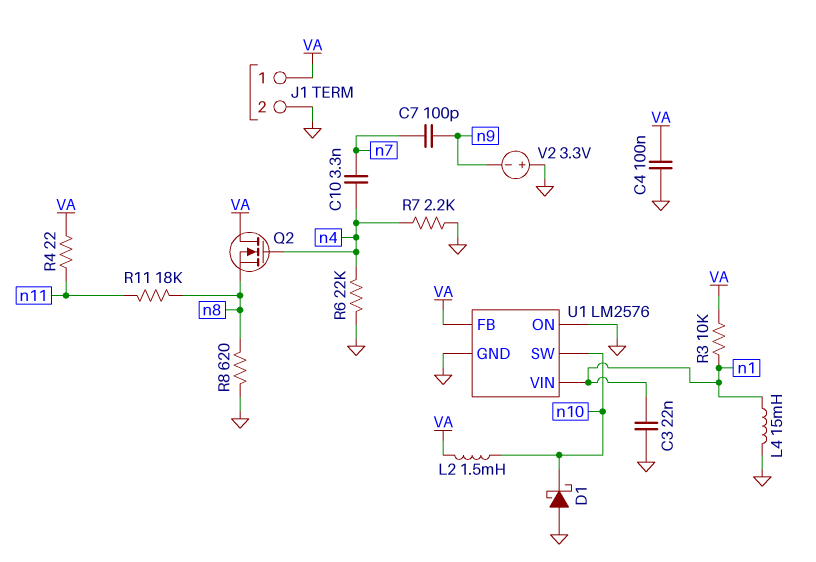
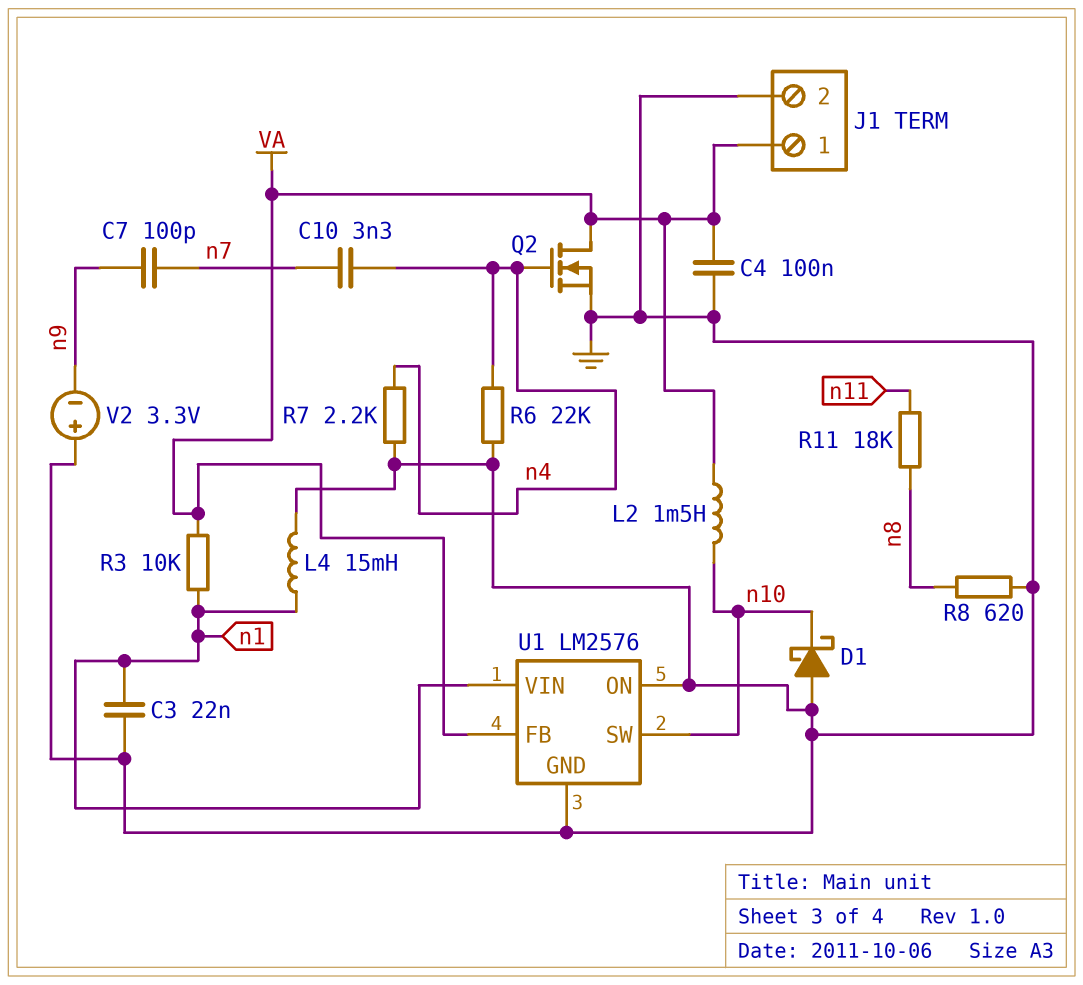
Q2: NMOS (G n4, D VA, S n8) -> NMOS (G n4, D VA, S GND)
R4: 22 (VA, n11) -> none

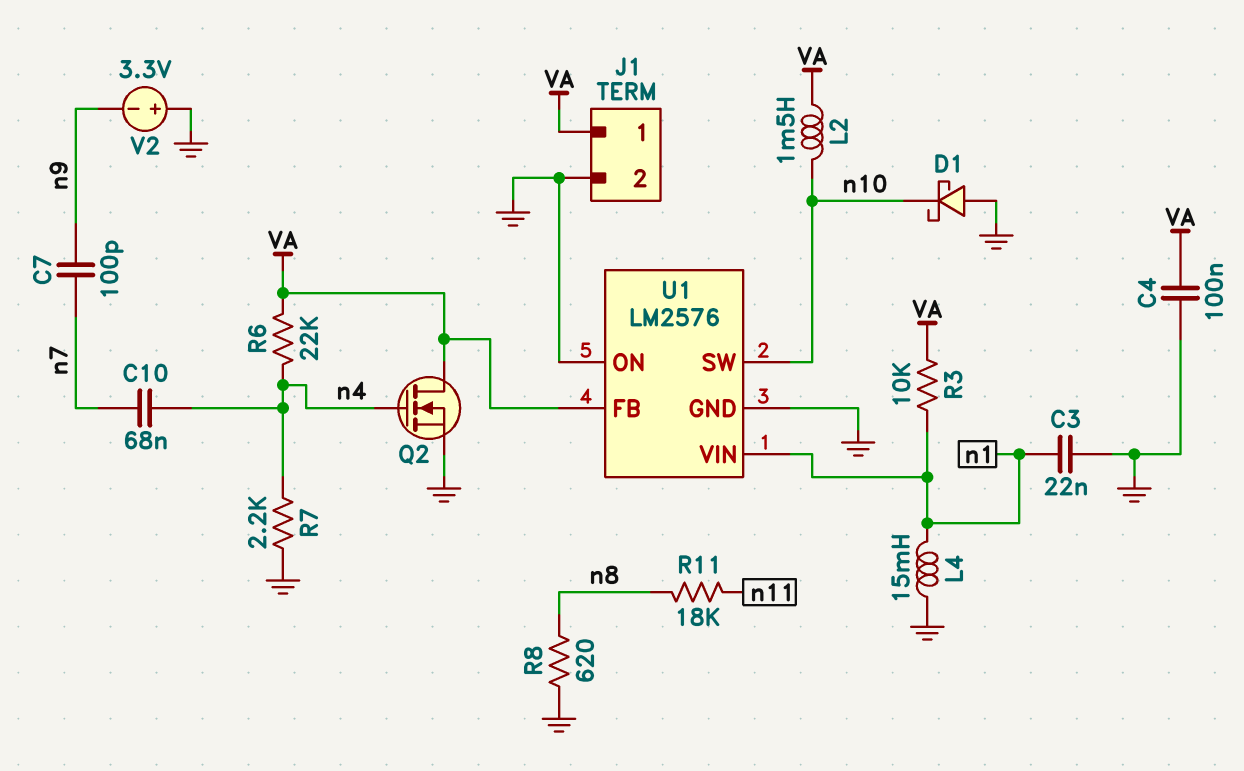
C10: 3.3nF (n4, n7) -> 68nF (n4, n7)
R6: 22k (GND, n4) -> 22k (VA, n4)

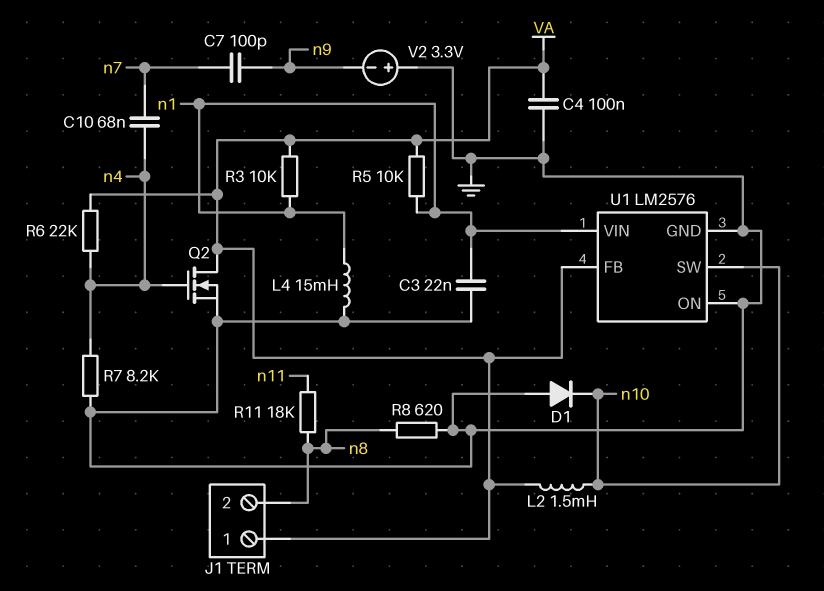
D1: schottky (A GND, K n10) -> diode (A GND, K n10)
J1 pin 2: GND -> n8
R5: none -> 10k (VA, n1)
R7: 2.2k (GND, n4) -> 8.2k (GND, n4)

